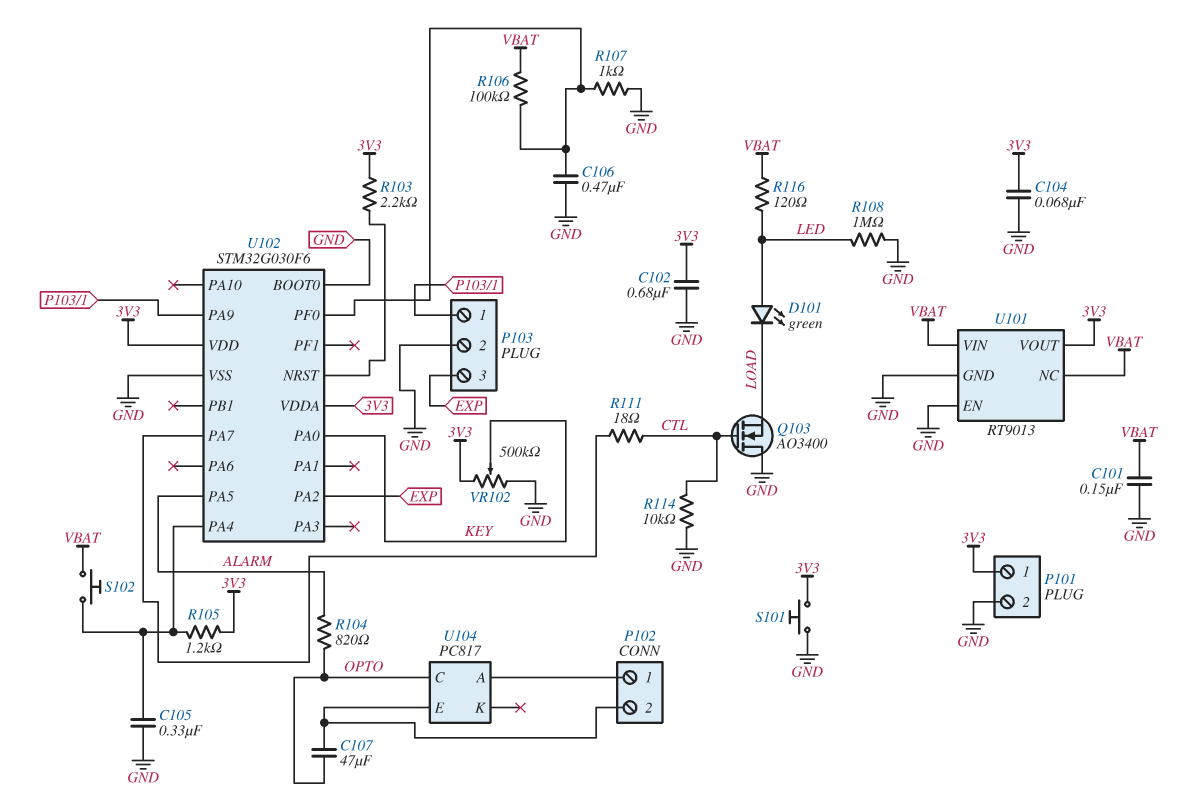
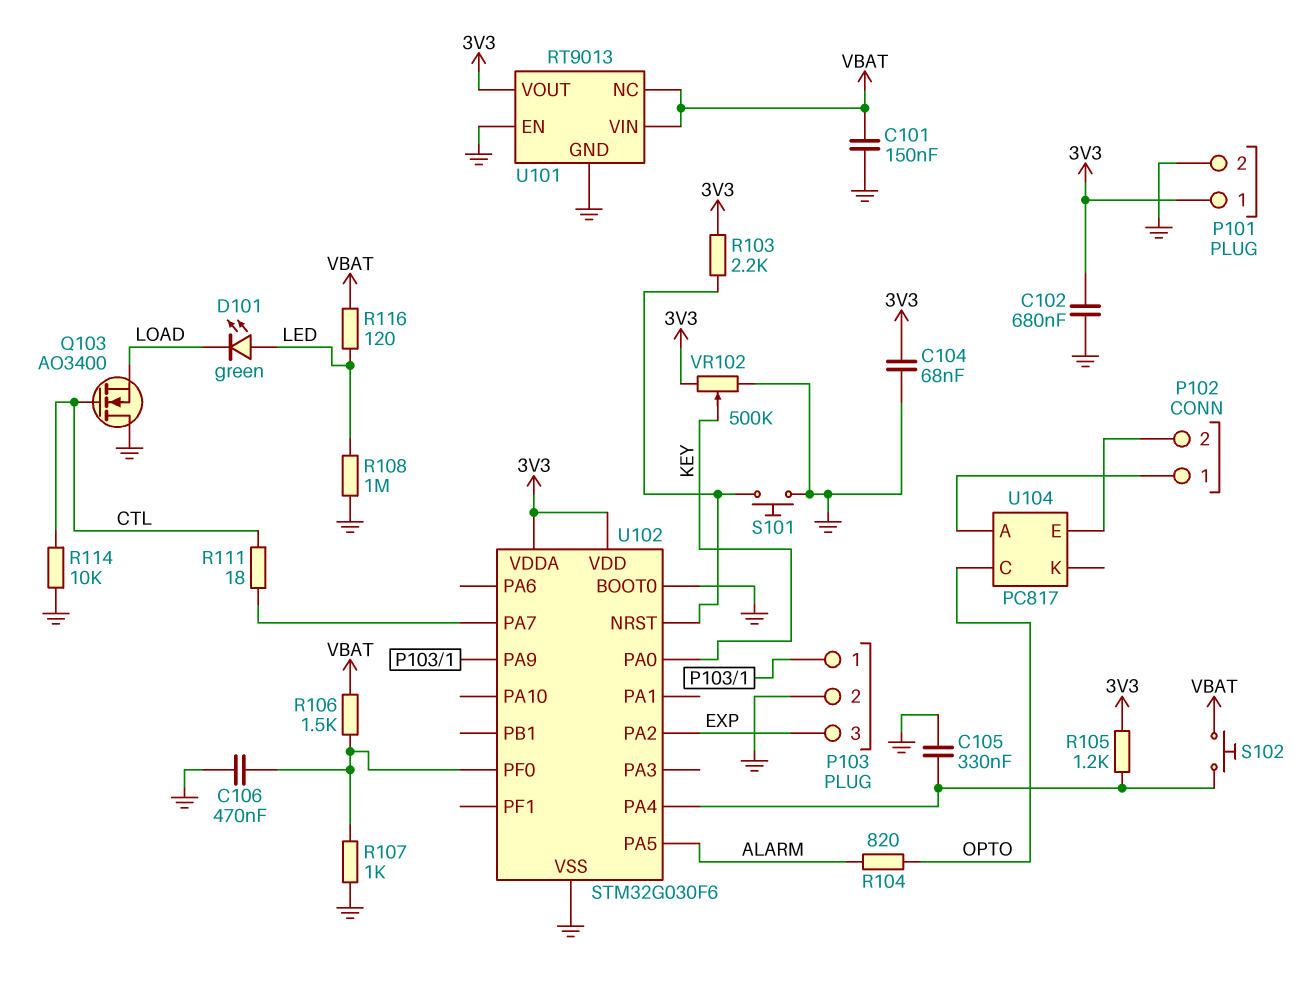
C107: 47uF (OPTO, P102/2) -> none
R106: 100k (U102/PF0, VBAT) -> 1.5k (U102/PF0, VBAT)
S101: button (3V3, GND) -> button (GND, U102/NRST)

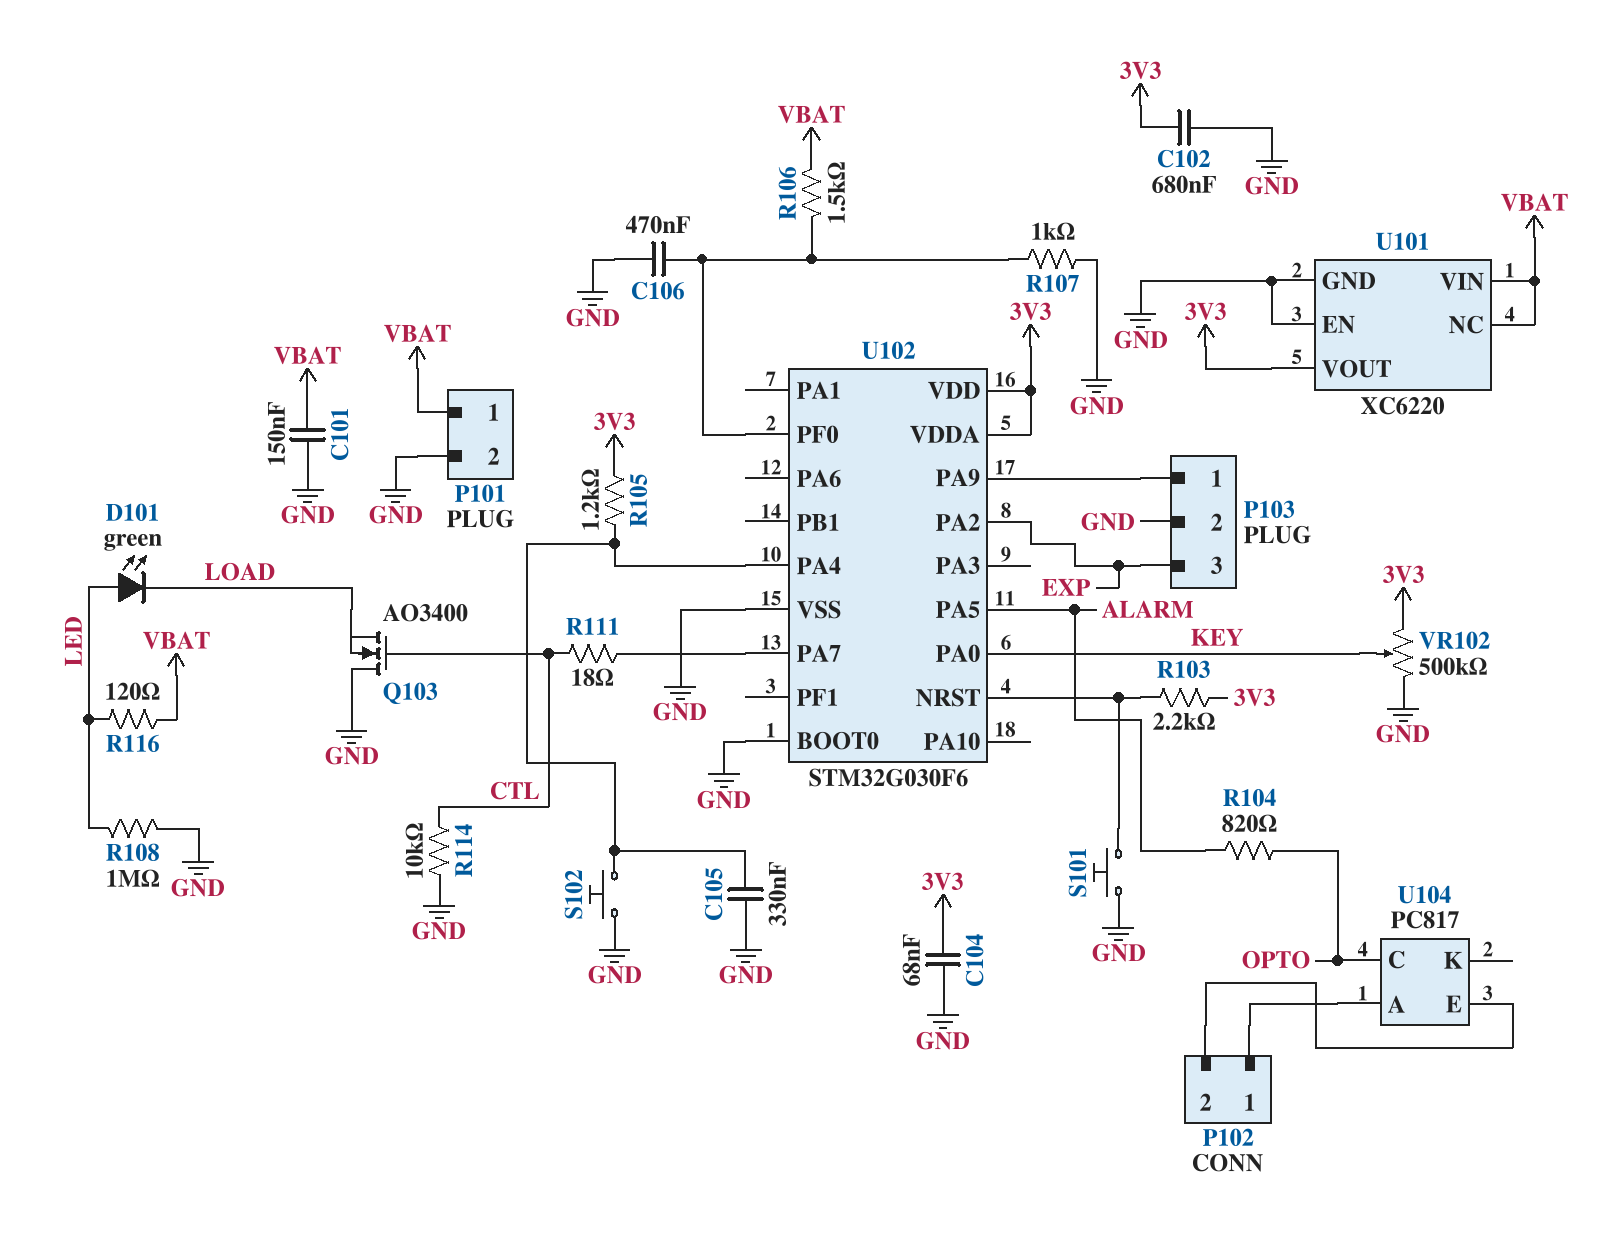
P101 pin 1: 3V3 -> VBAT
S102: button (U102/PA4, VBAT) -> button (GND, U102/PA4)
U101: RT9013 -> XC6220

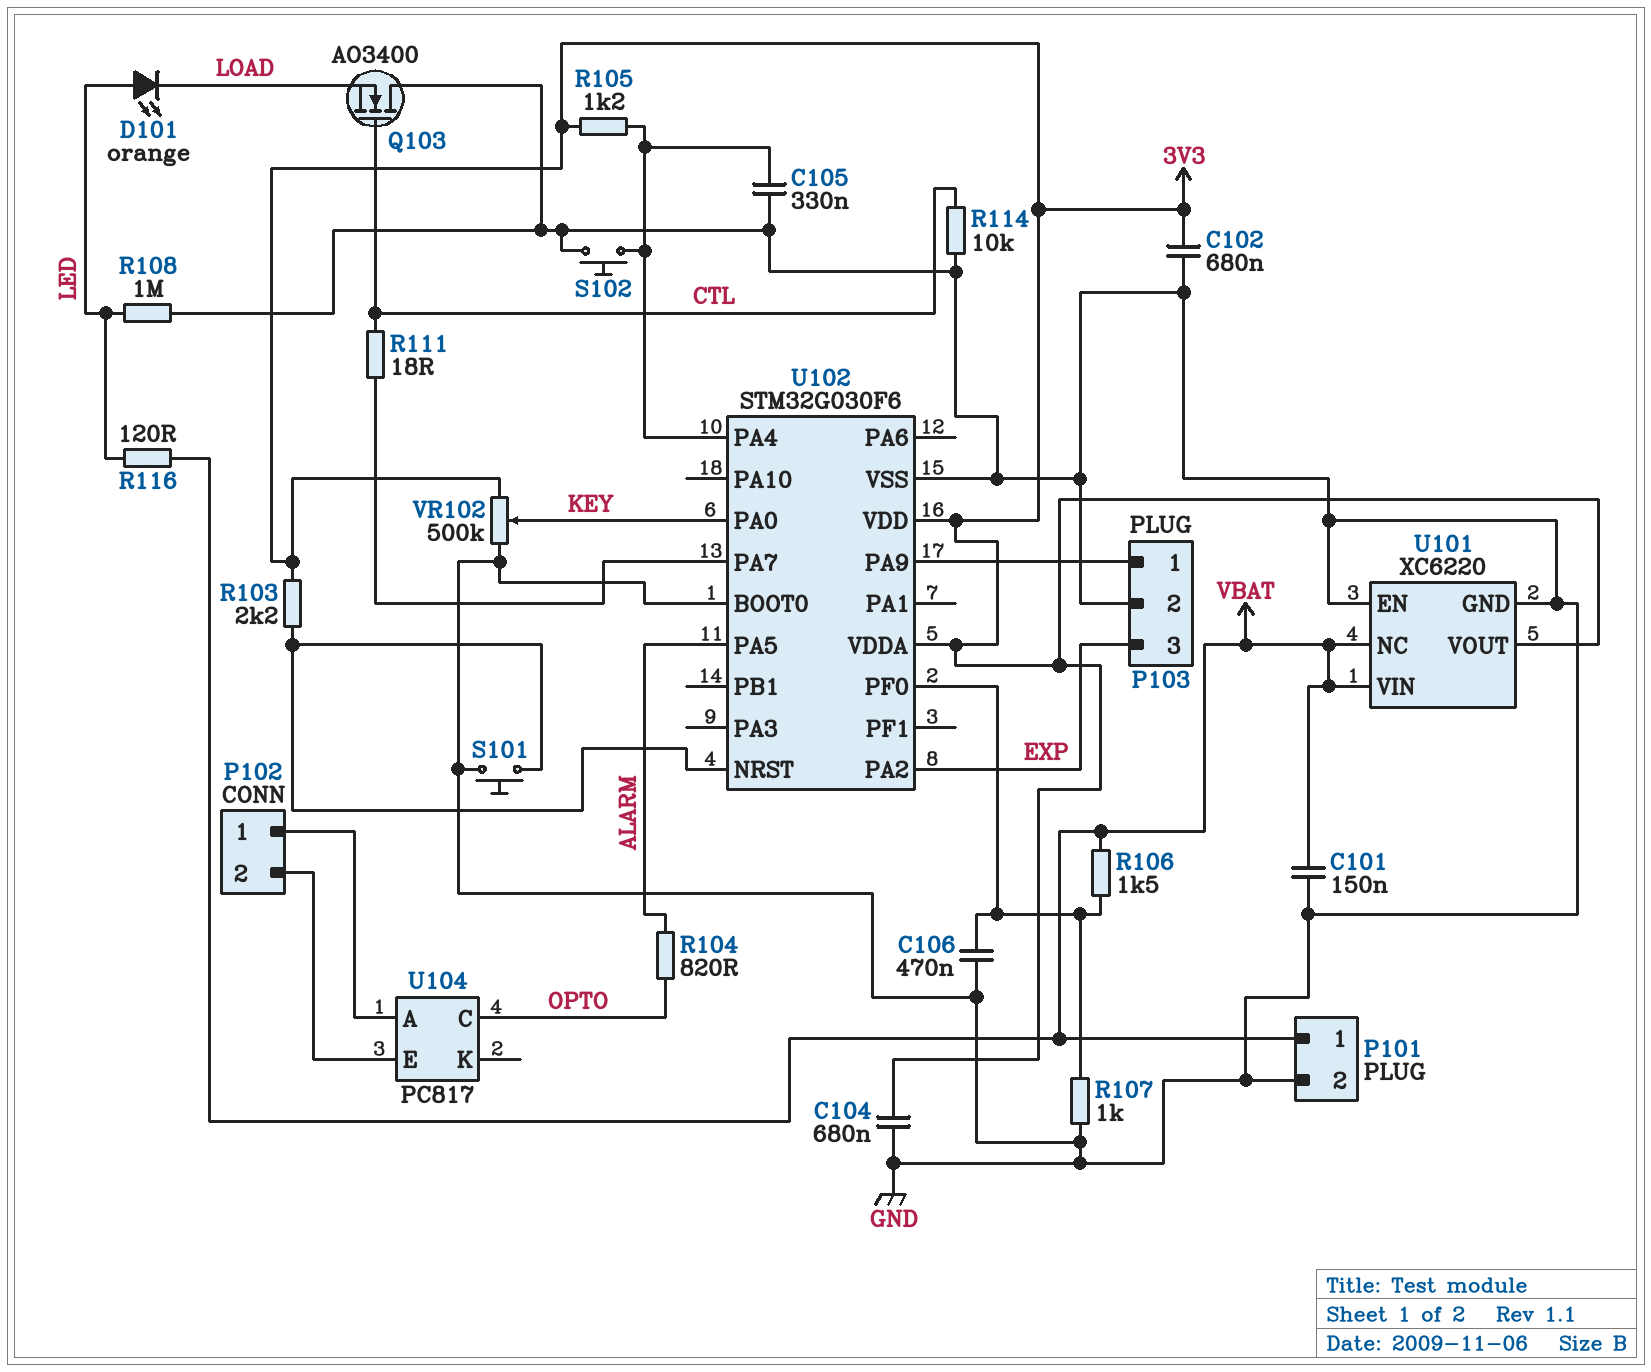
C104: 68nF (3V3, GND) -> 680nF (3V3, GND)
D101: LED green (A LED, K LOAD) -> LED orange (A LED, K LOAD)

